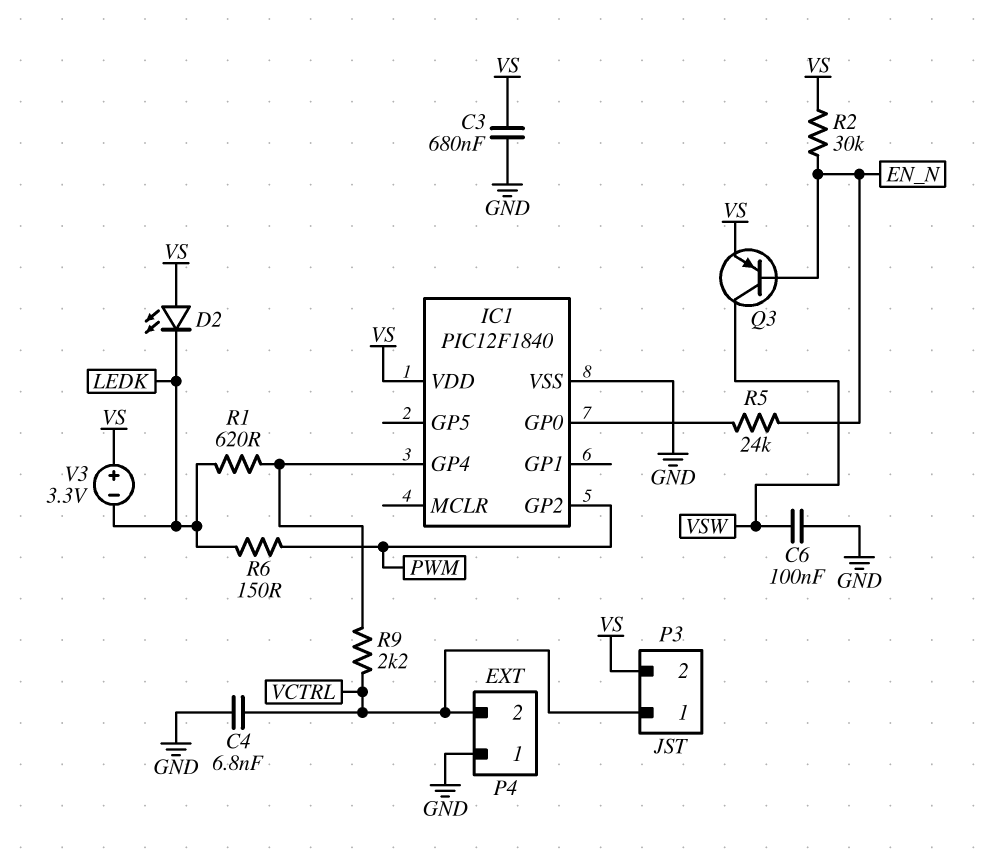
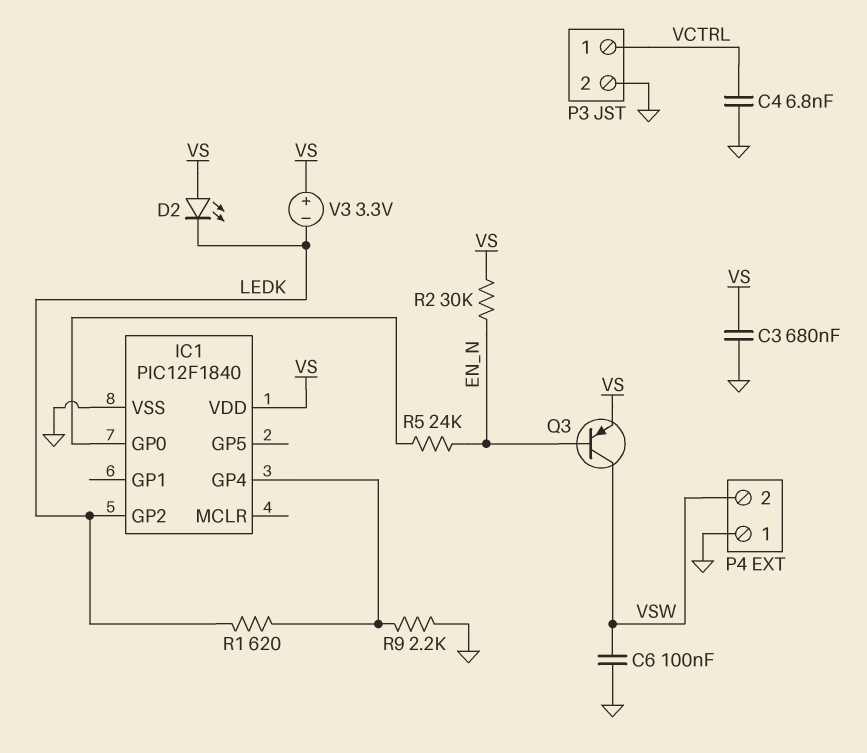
IC1 pin GP2: PWM -> LEDK
P3 pin 2: VS -> GND
P4 pin 2: VCTRL -> VSW
R6: 150 (LEDK, PWM) -> none
R9: 2.2k (IC1/GP4, VCTRL) -> 2.2k (GND, IC1/GP4)

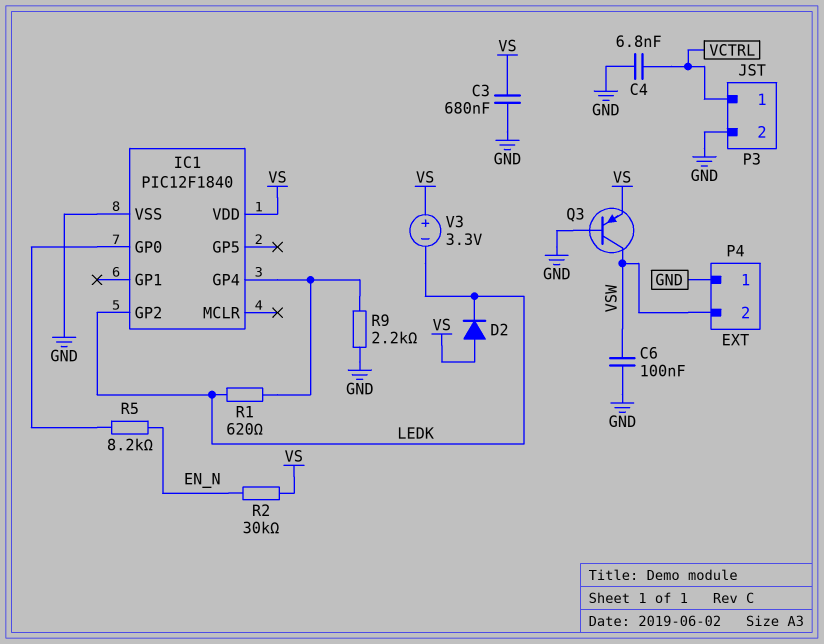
D2: LED (A VS, K LEDK) -> diode (A VS, K LEDK)
Q3: PNP (B EN_N, C VSW, E VS) -> PNP (B GND, C VSW, E VS)
R5: 24k (EN_N, IC1/GP0) -> 8.2k (EN_N, IC1/GP0)

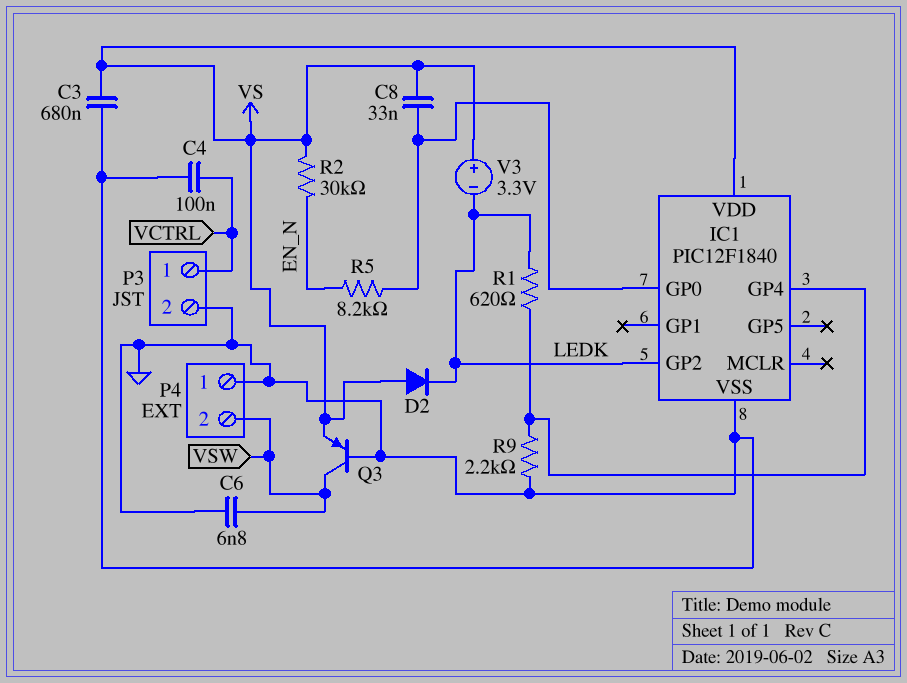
C4: 6.8nF (GND, VCTRL) -> 100nF (GND, VCTRL)
C6: 100nF (GND, VSW) -> 6.8nF (GND, VSW)
C8: none -> 33nF (IC1/GP0, VS)

